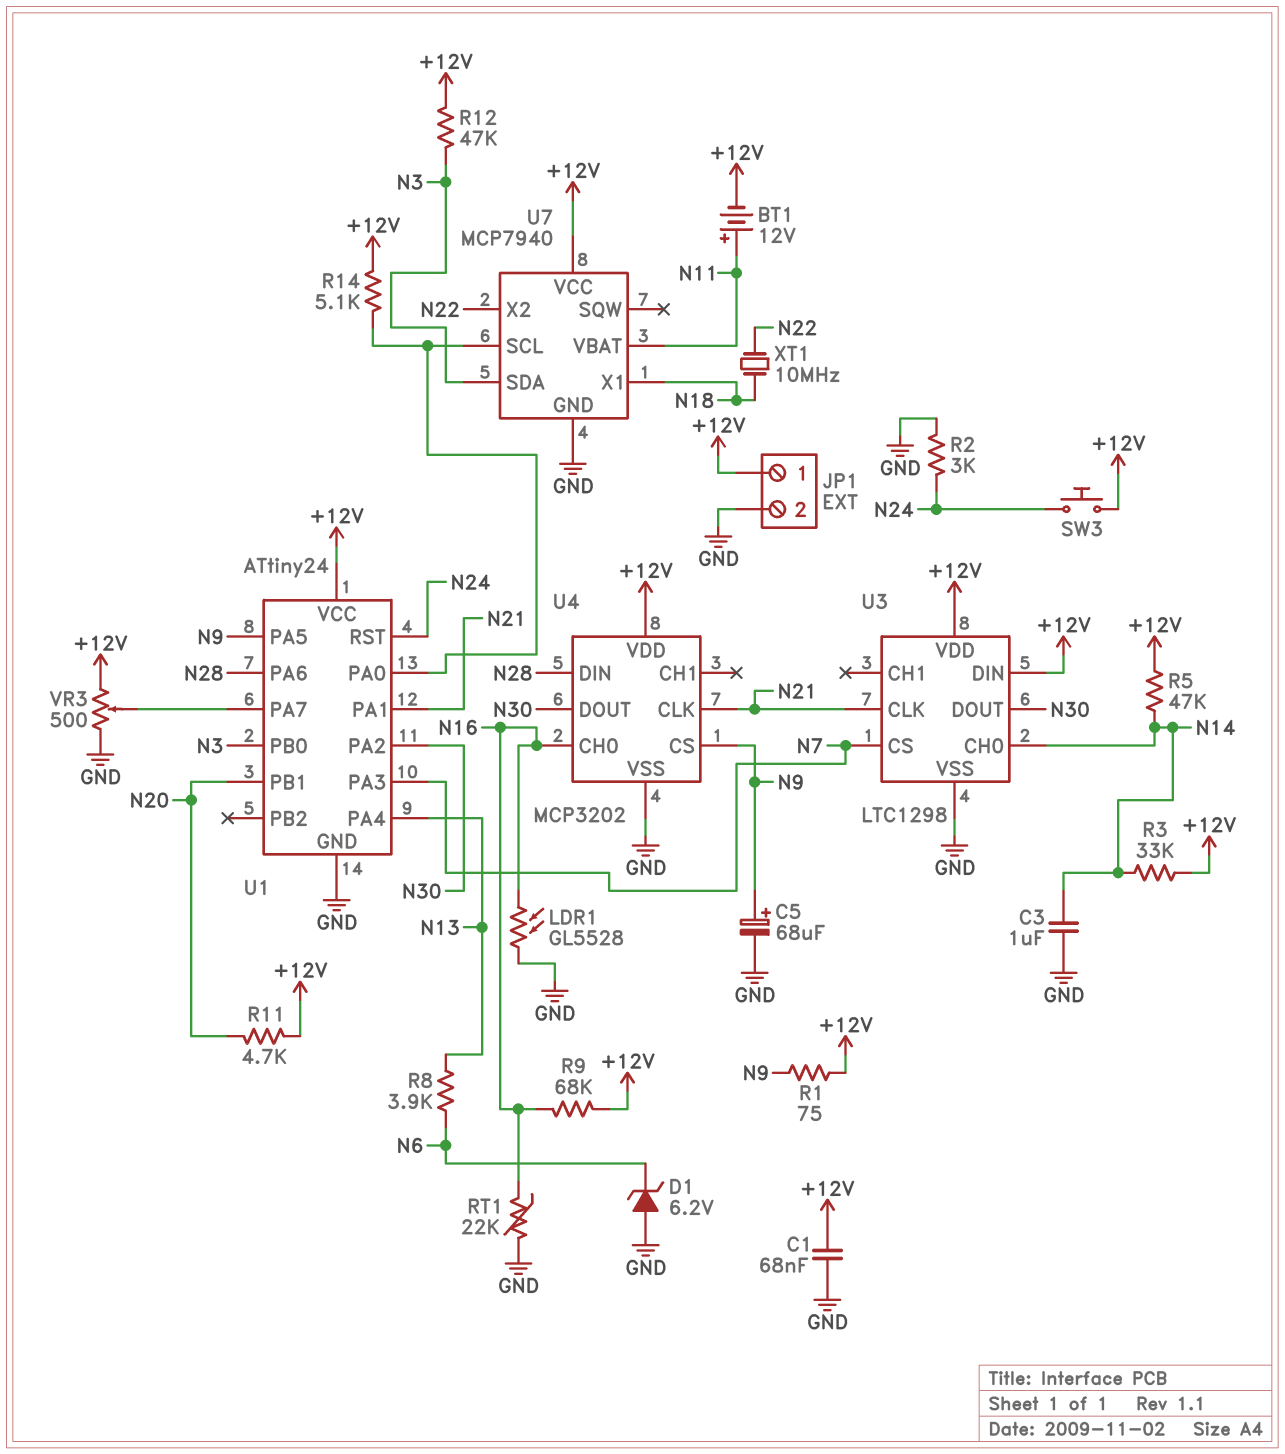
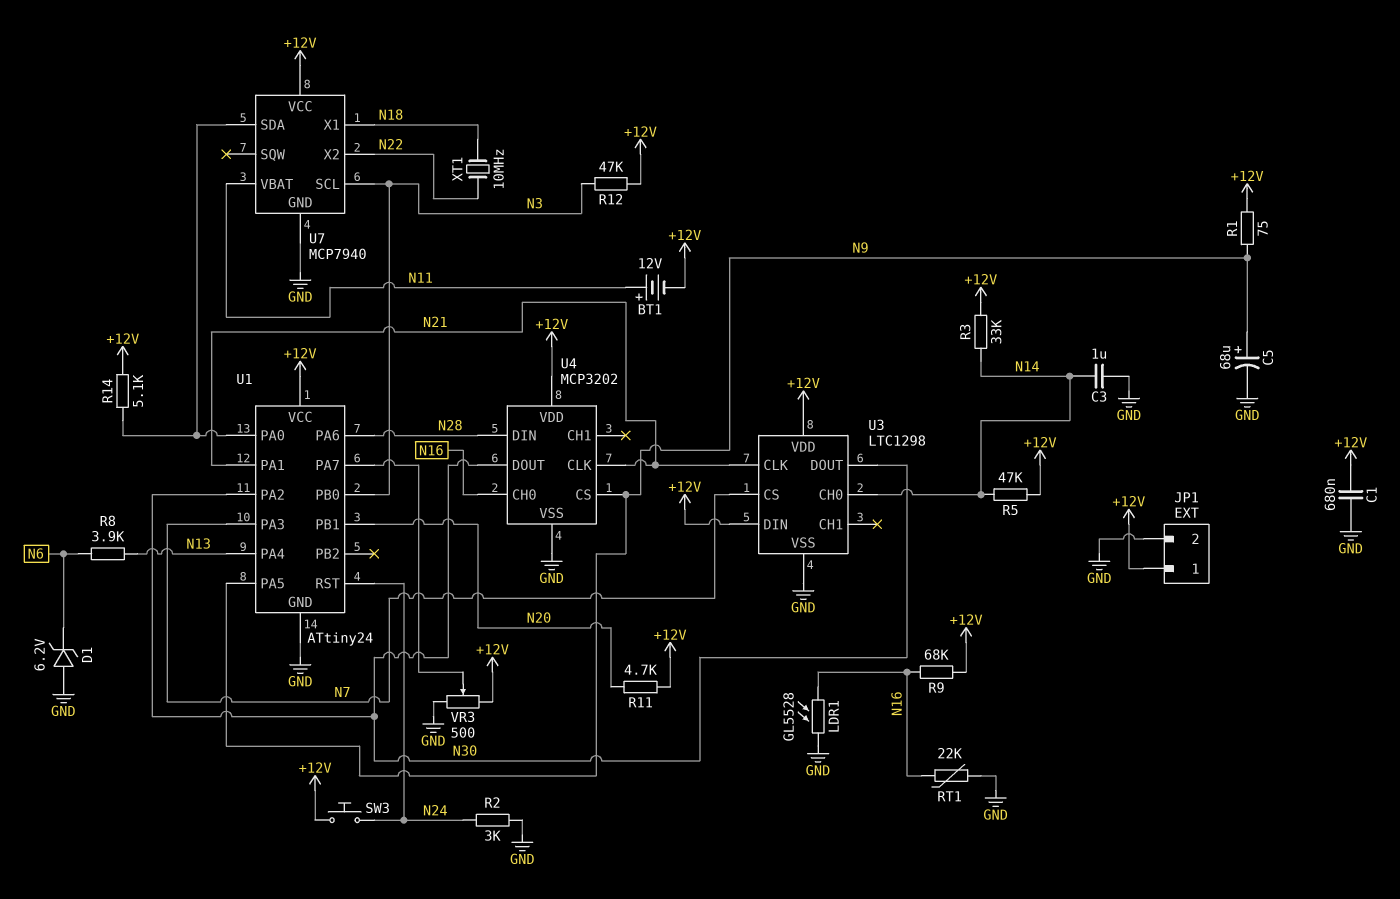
C1: 68nF (+12V, GND) -> 680nF (+12V, GND)
U7 pin SCL: U1/PA0 -> N3
U7 pin SDA: N3 -> U1/PA0

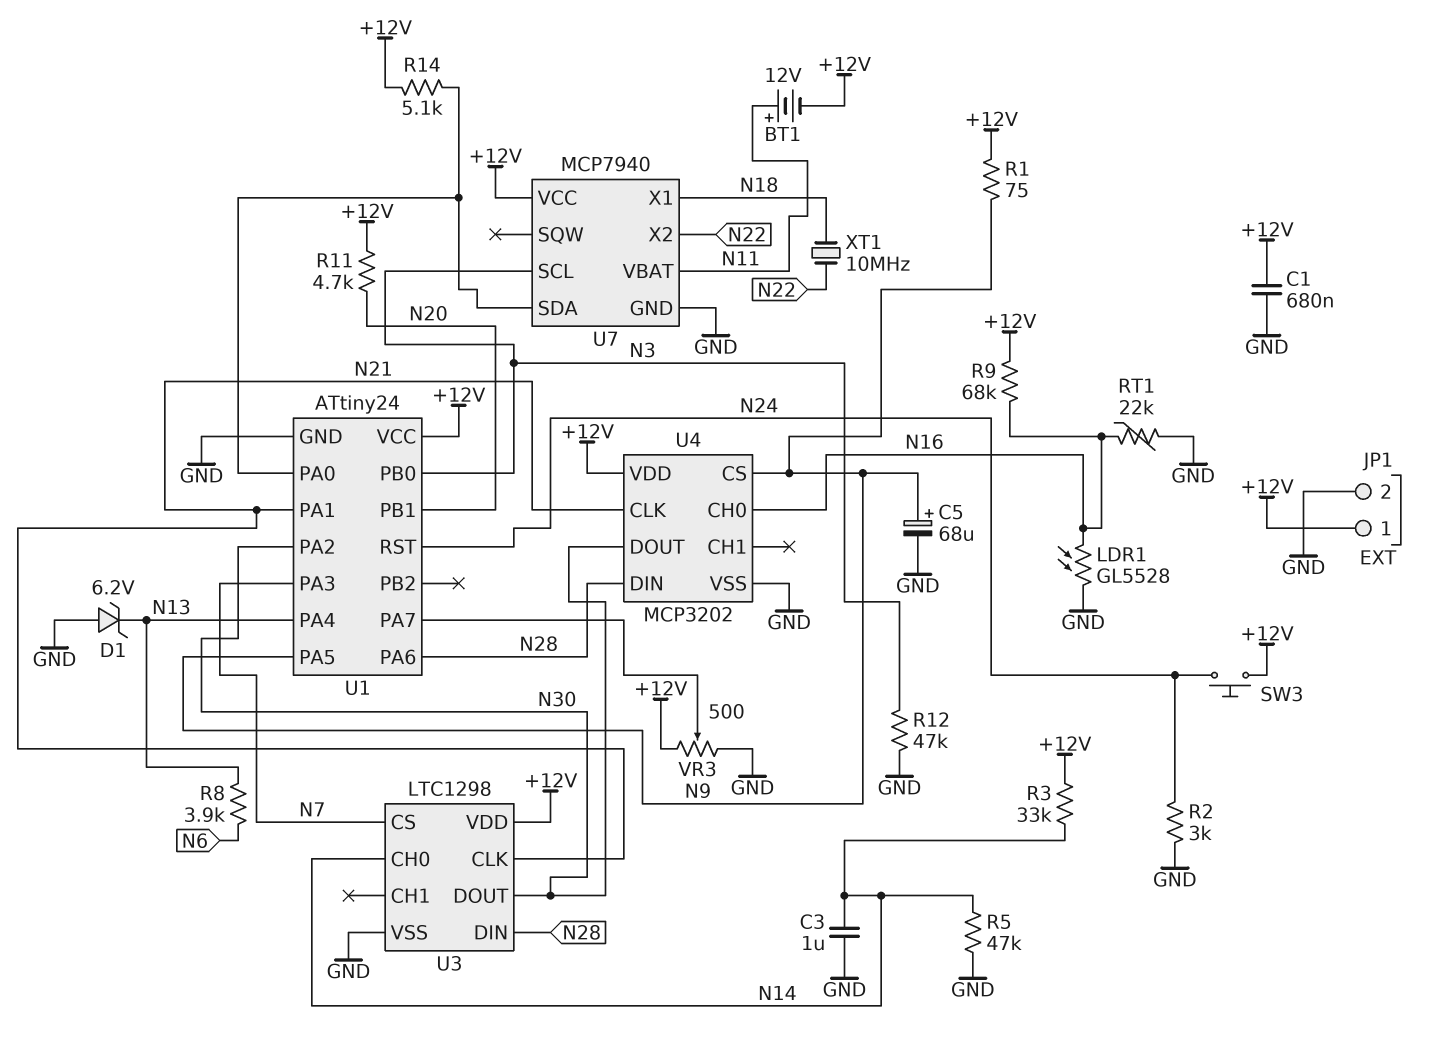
D1: zener 6.2V (A GND, K N6) -> zener 6.2V (A GND, K N13)
R5: 47k (+12V, N14) -> 47k (GND, N14)
R12: 47k (+12V, N3) -> 47k (GND, N3)
U3 pin DIN: +12V -> N28

